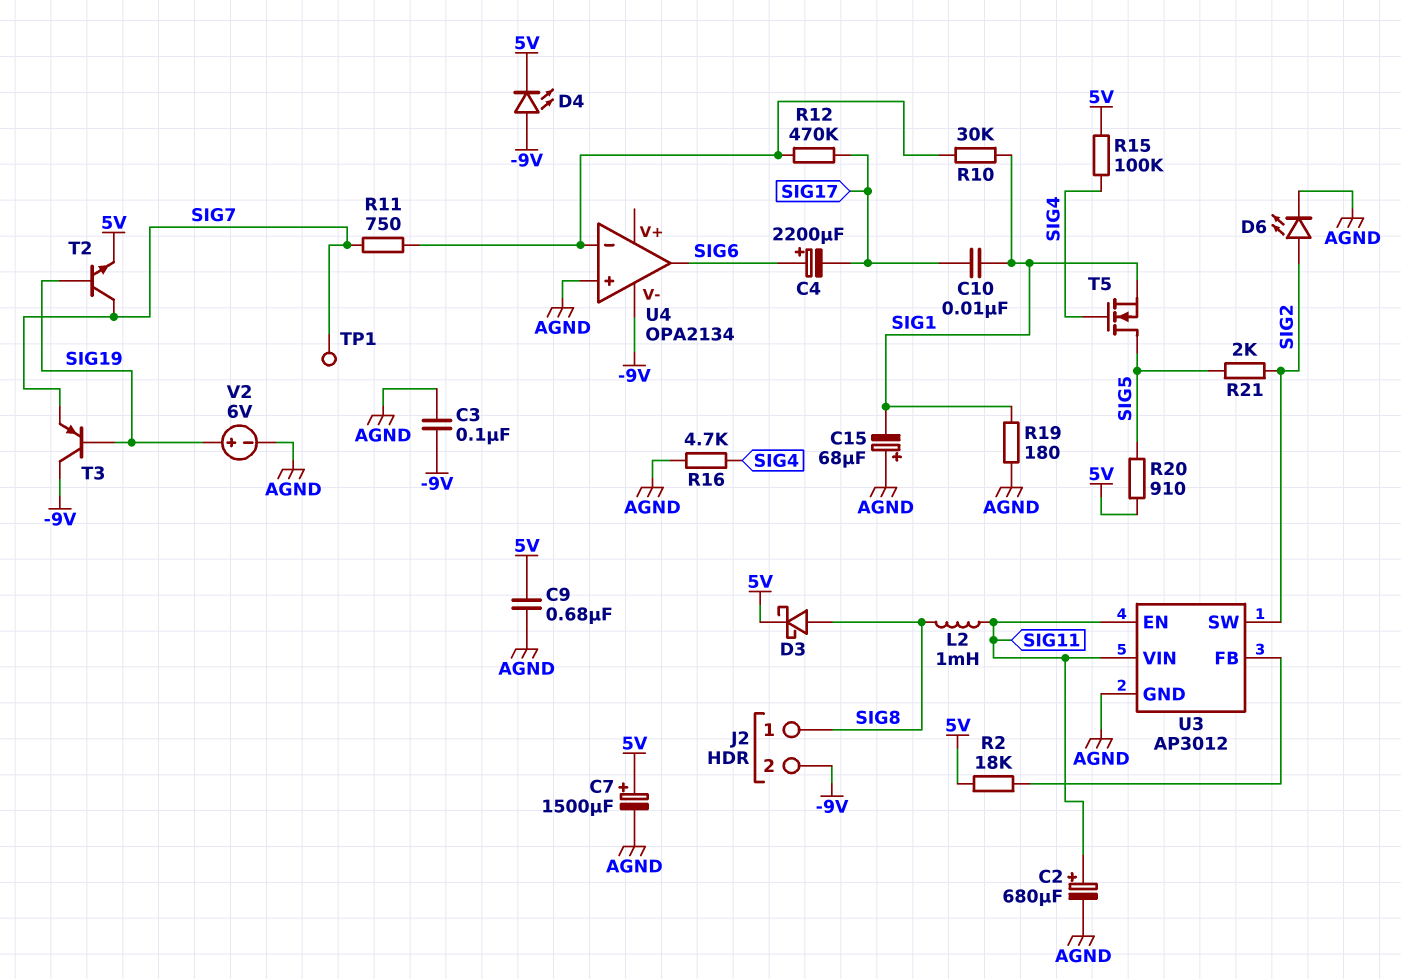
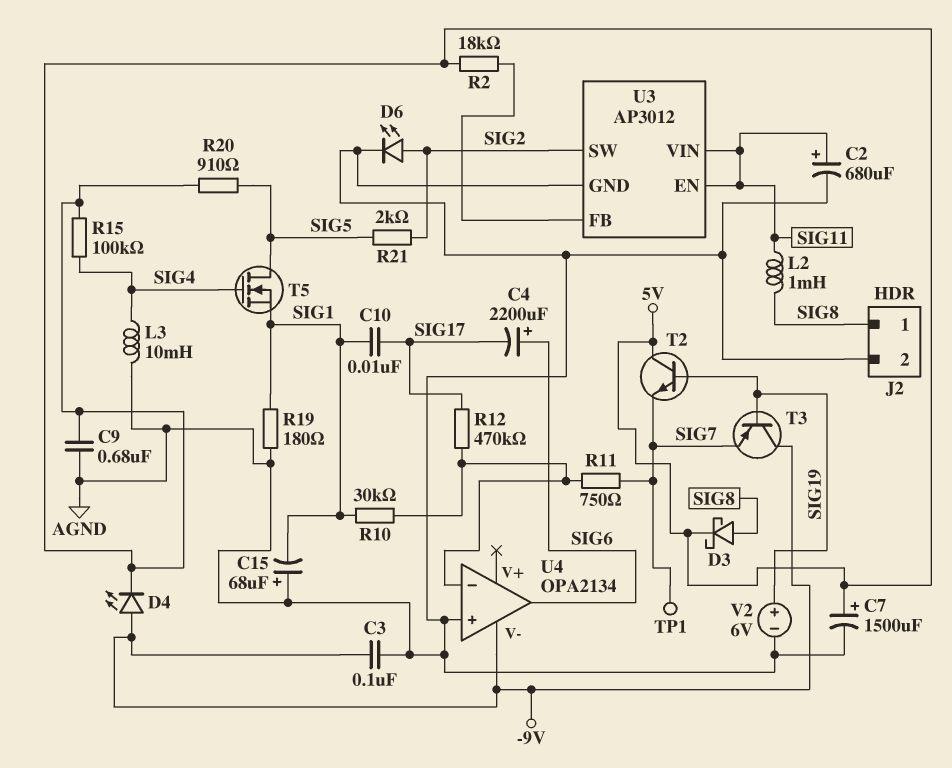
J2 pin 2: -9V -> AGND
L3: none -> 10mH (AGND, SIG4)
R16: 4.7k (AGND, SIG4) -> none
T2: NPN (B SIG19, C SIG7, E 5V) -> NPN (B SIG19, C 5V, E SIG7)

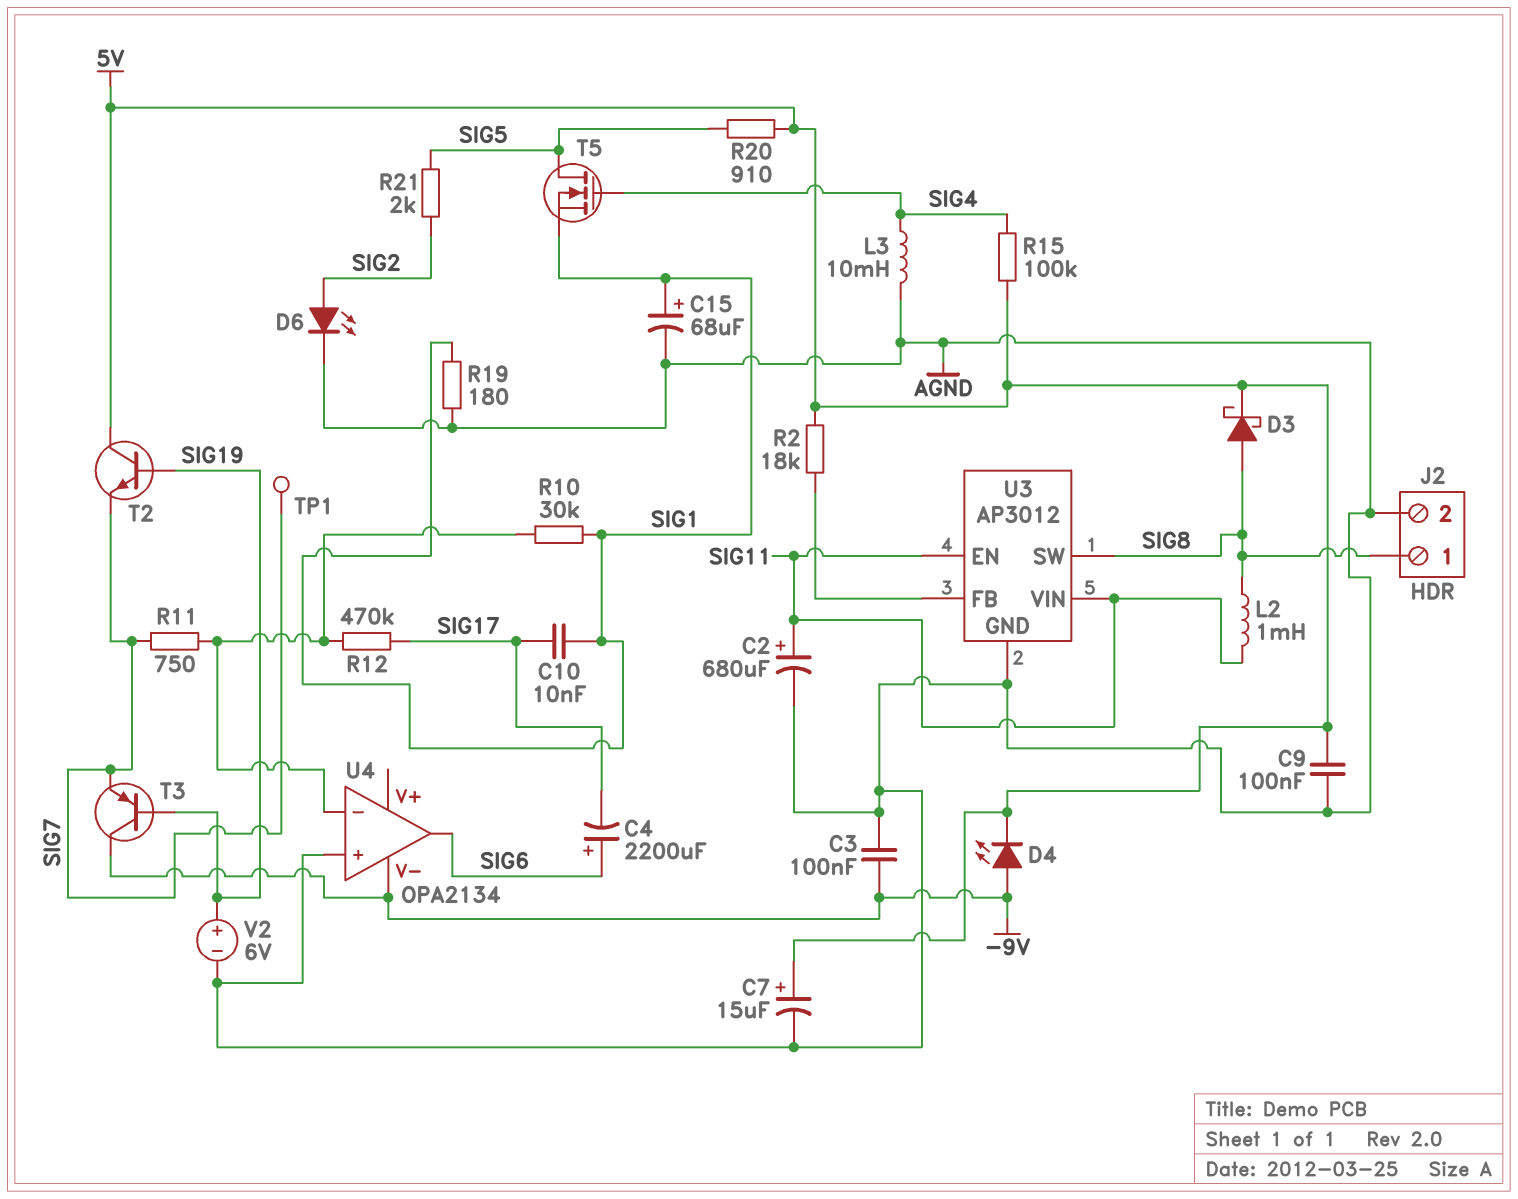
C7: 1500uF (plus 5V, minus AGND) -> 15uF (plus 5V, minus AGND)
C9: 680nF (5V, AGND) -> 100nF (5V, AGND)
C15: 68uF (plus AGND, minus SIG1) -> 68uF (plus SIG1, minus AGND)
U3 pin SW: SIG2 -> SIG8

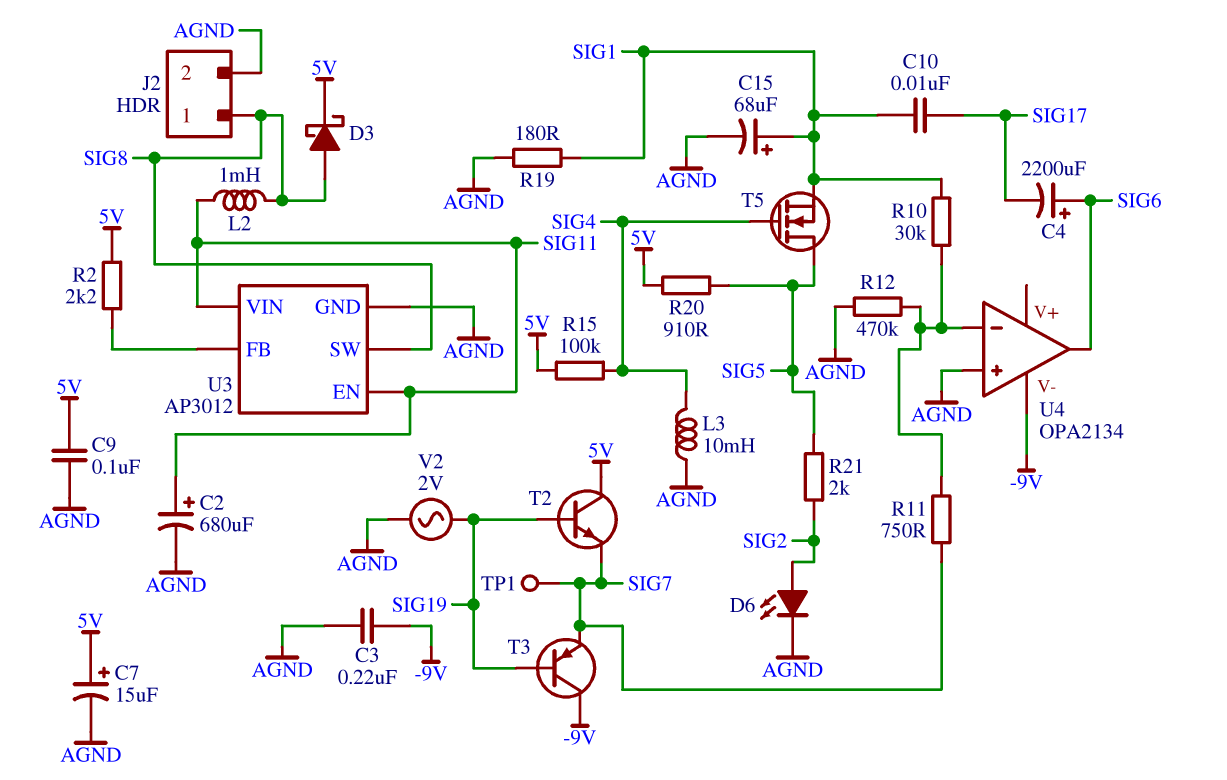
C3: 100nF (-9V, AGND) -> 220nF (-9V, AGND)
D4: LED (A -9V, K 5V) -> none
R2: 18k (5V, U3/FB) -> 2.2k (5V, U3/FB)
R12: 470k (SIG17, U4/in-) -> 470k (AGND, U4/in-)
V2: 6V (plus SIG19, minus AGND) -> AC 2V (AGND, SIG19)

